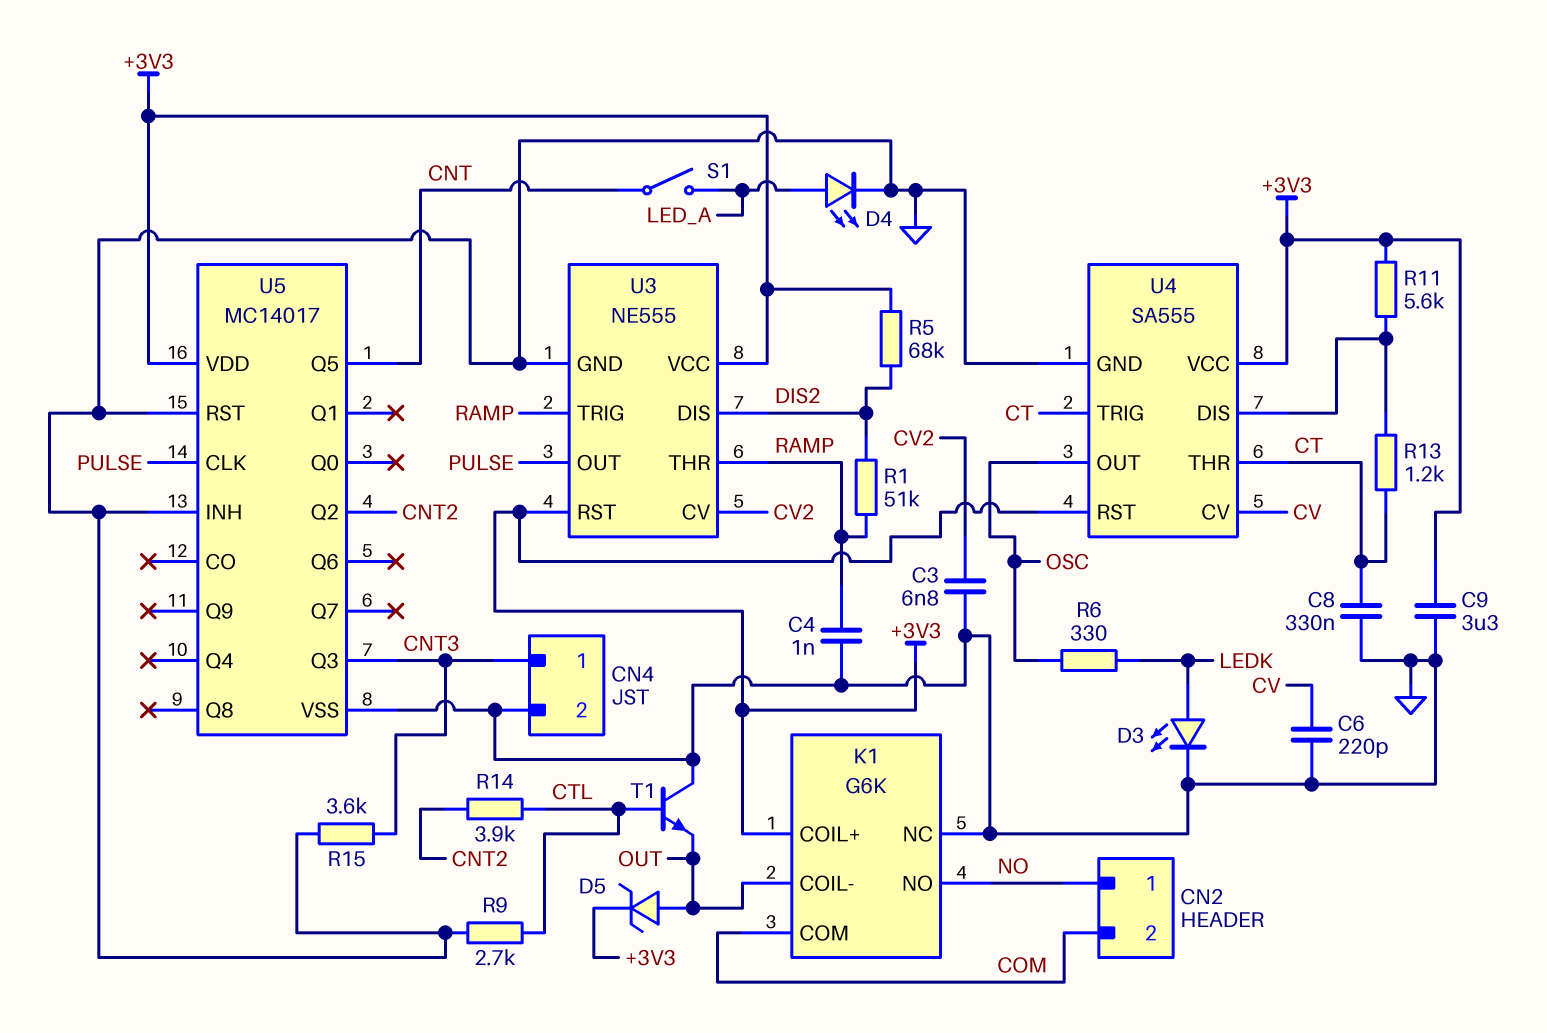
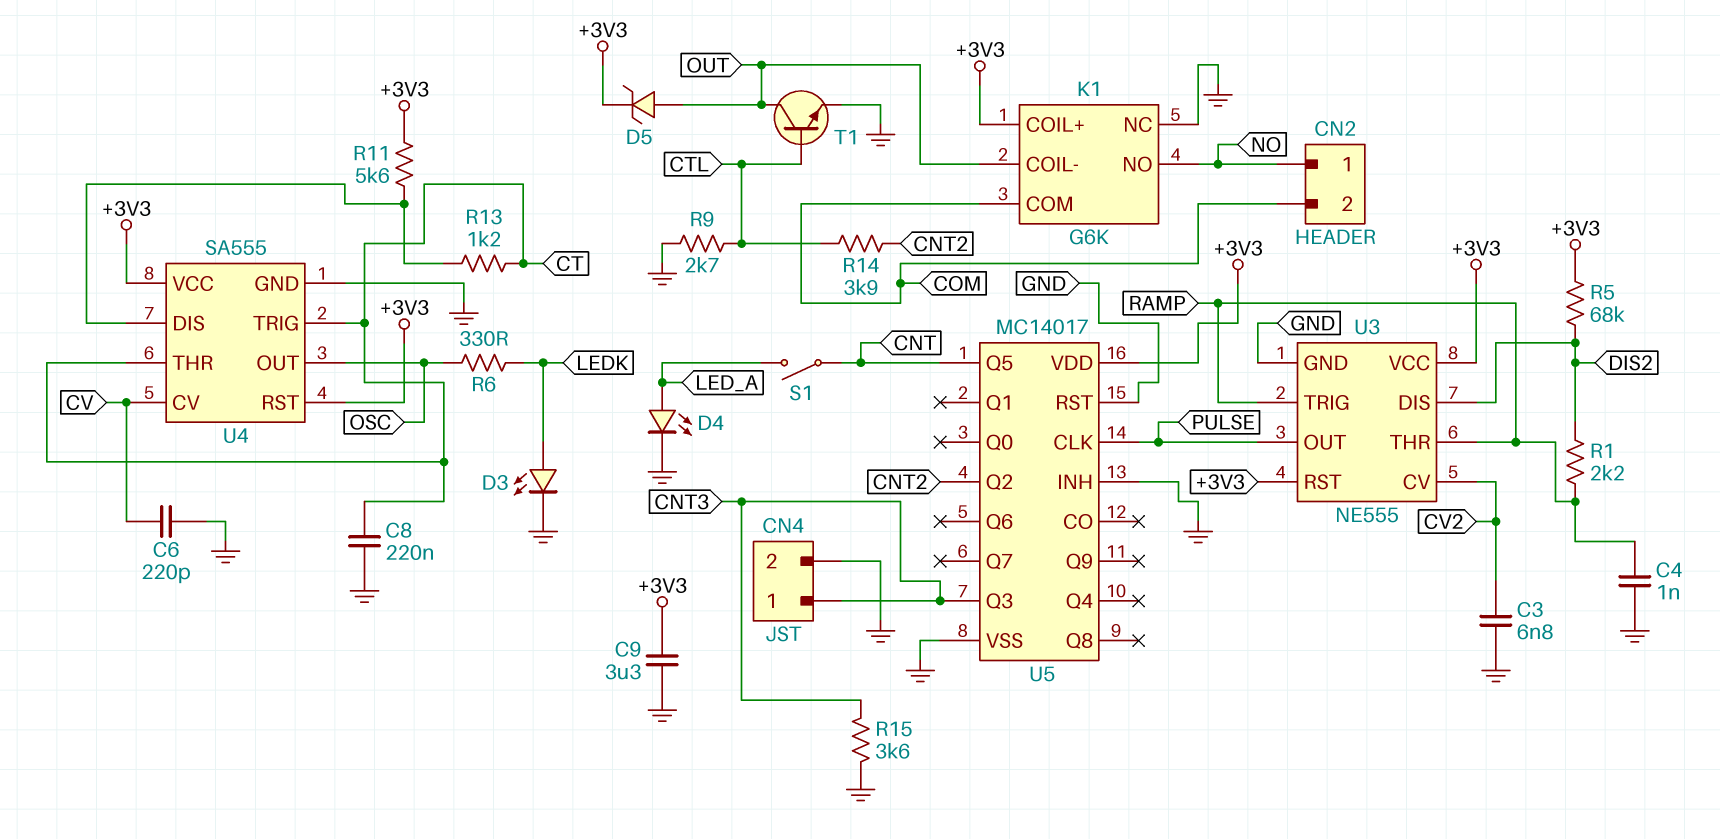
C8: 330nF (CT, GND) -> 220nF (CT, GND)
R1: 51k (DIS2, RAMP) -> 2.2k (DIS2, RAMP)
T1: NPN (B CTL, C GND, E OUT) -> NPN (B CTL, C OUT, E GND)

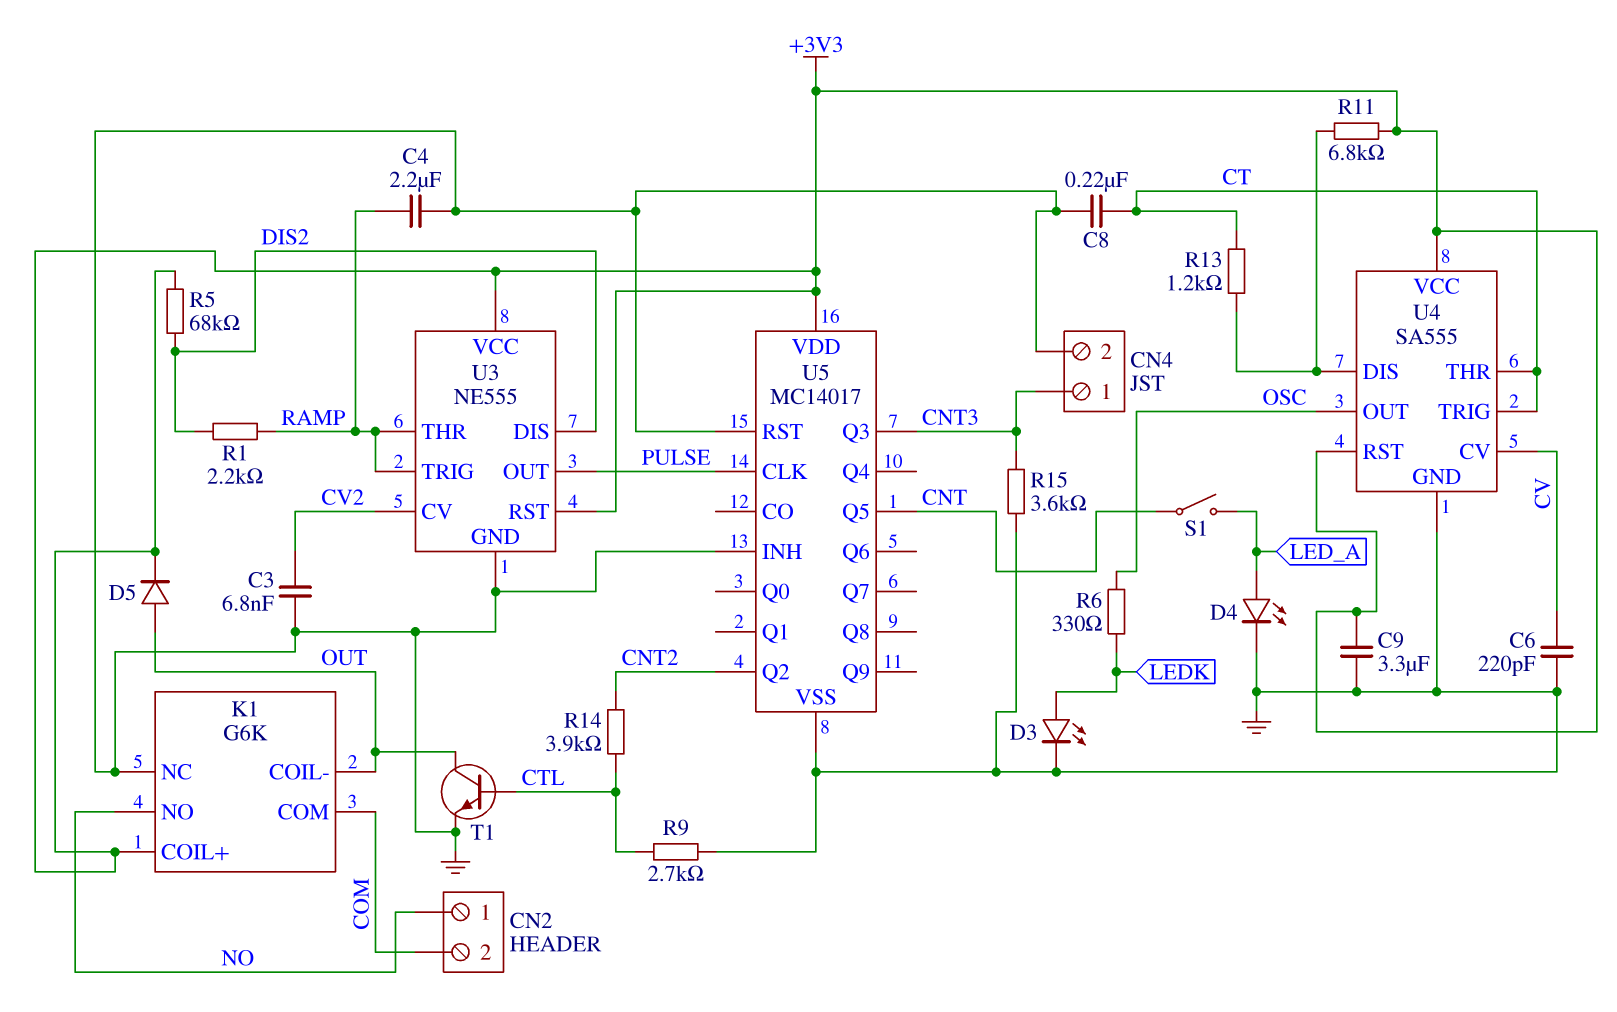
C4: 1nF (GND, RAMP) -> 2.2uF (GND, RAMP)
D5: zener (A OUT, K +3V3) -> diode (A OUT, K +3V3)
R11: 5.6k (+3V3, U4/DIS) -> 6.8k (+3V3, U4/DIS)

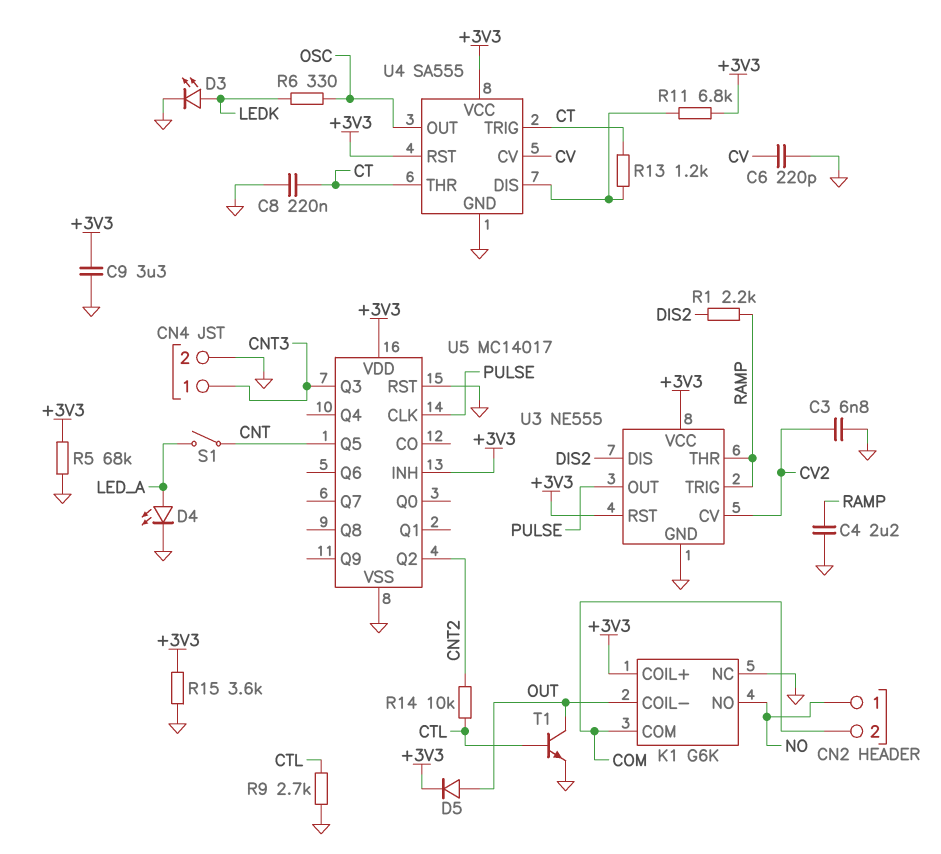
R5: 68k (+3V3, DIS2) -> 68k (+3V3, GND)
R14: 3.9k (CNT2, CTL) -> 10k (CNT2, CTL)
R15: 3.6k (CNT3, GND) -> 3.6k (+3V3, GND)
U5 pin INH: GND -> +3V3

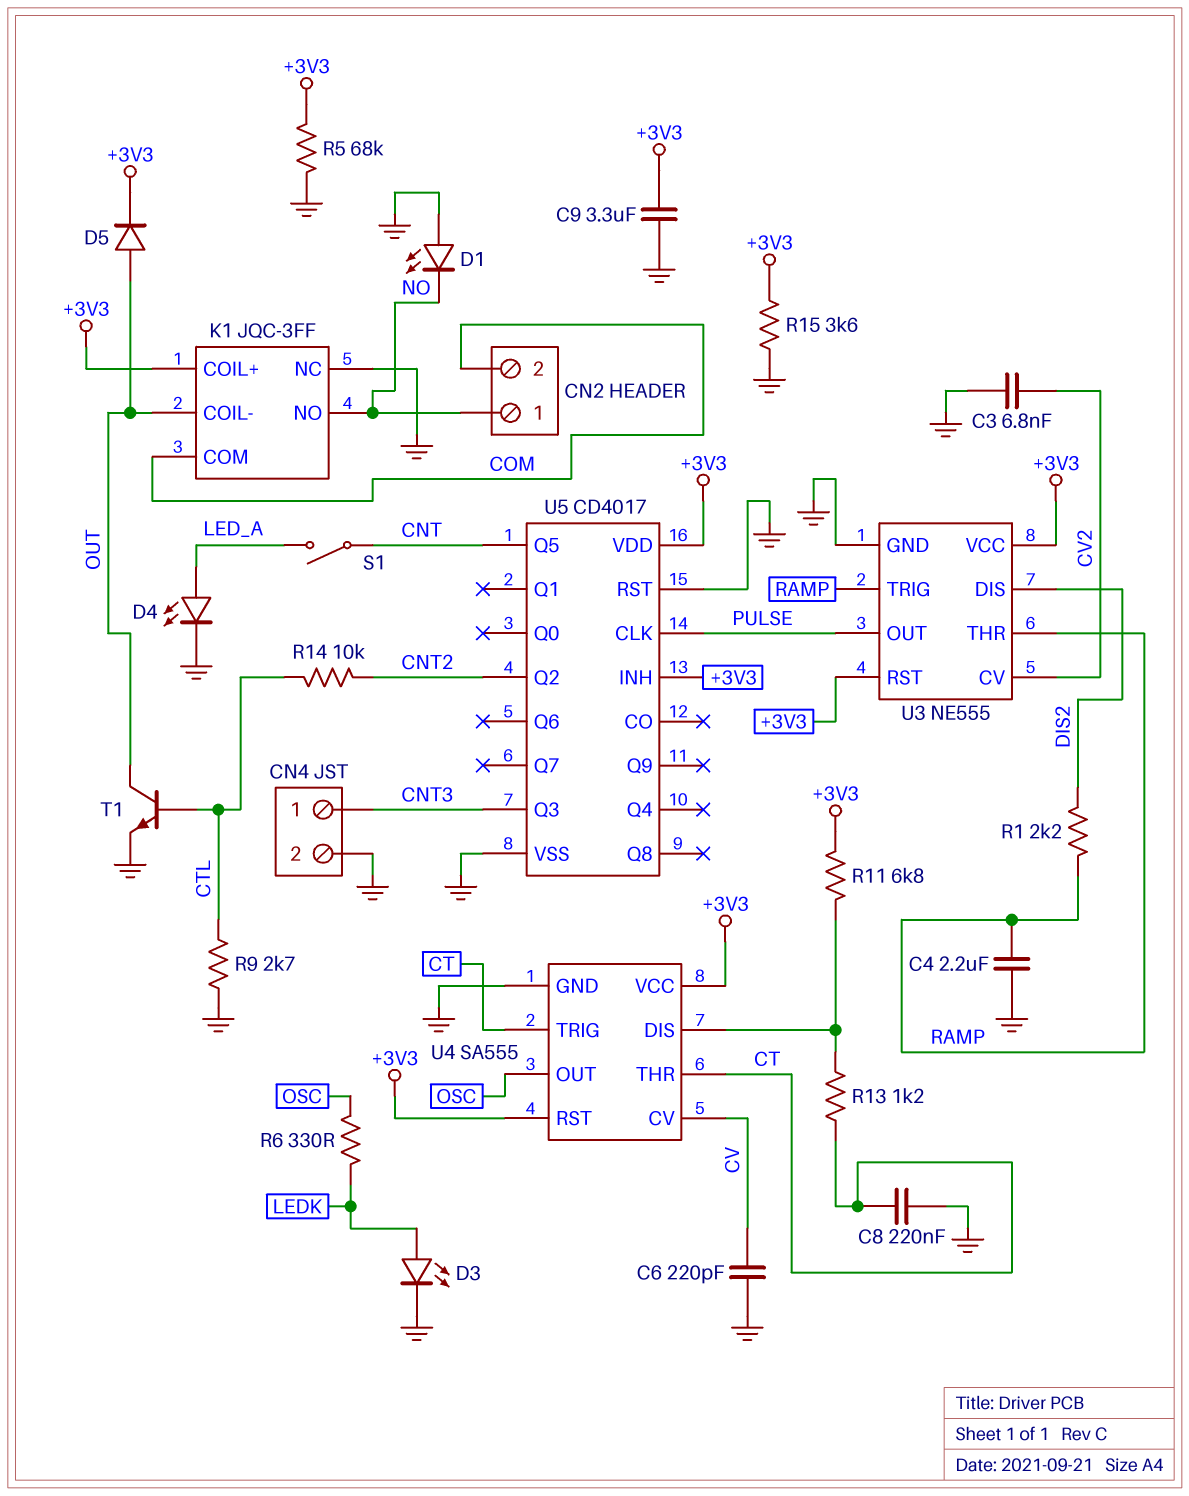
D1: none -> LED (A GND, K NO)
K1: G6K -> JQC-3FF
U5: MC14017 -> CD4017

